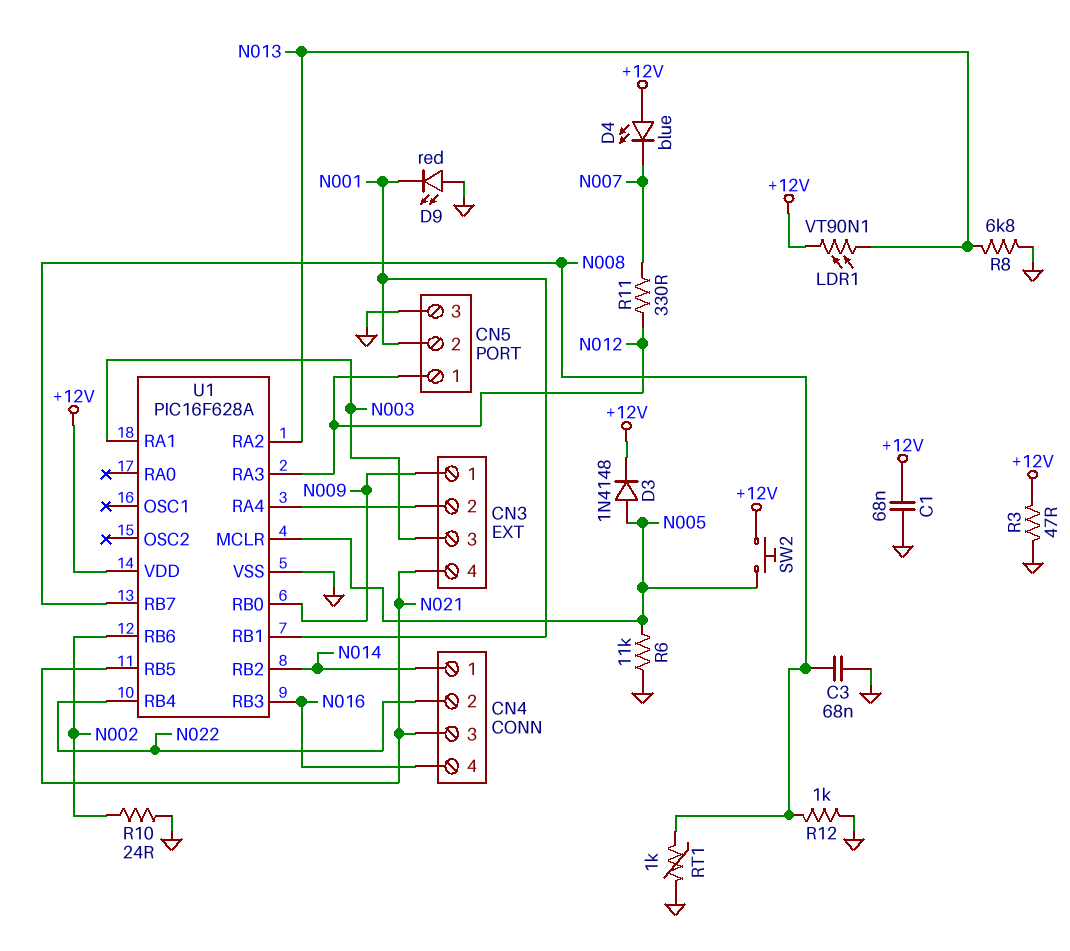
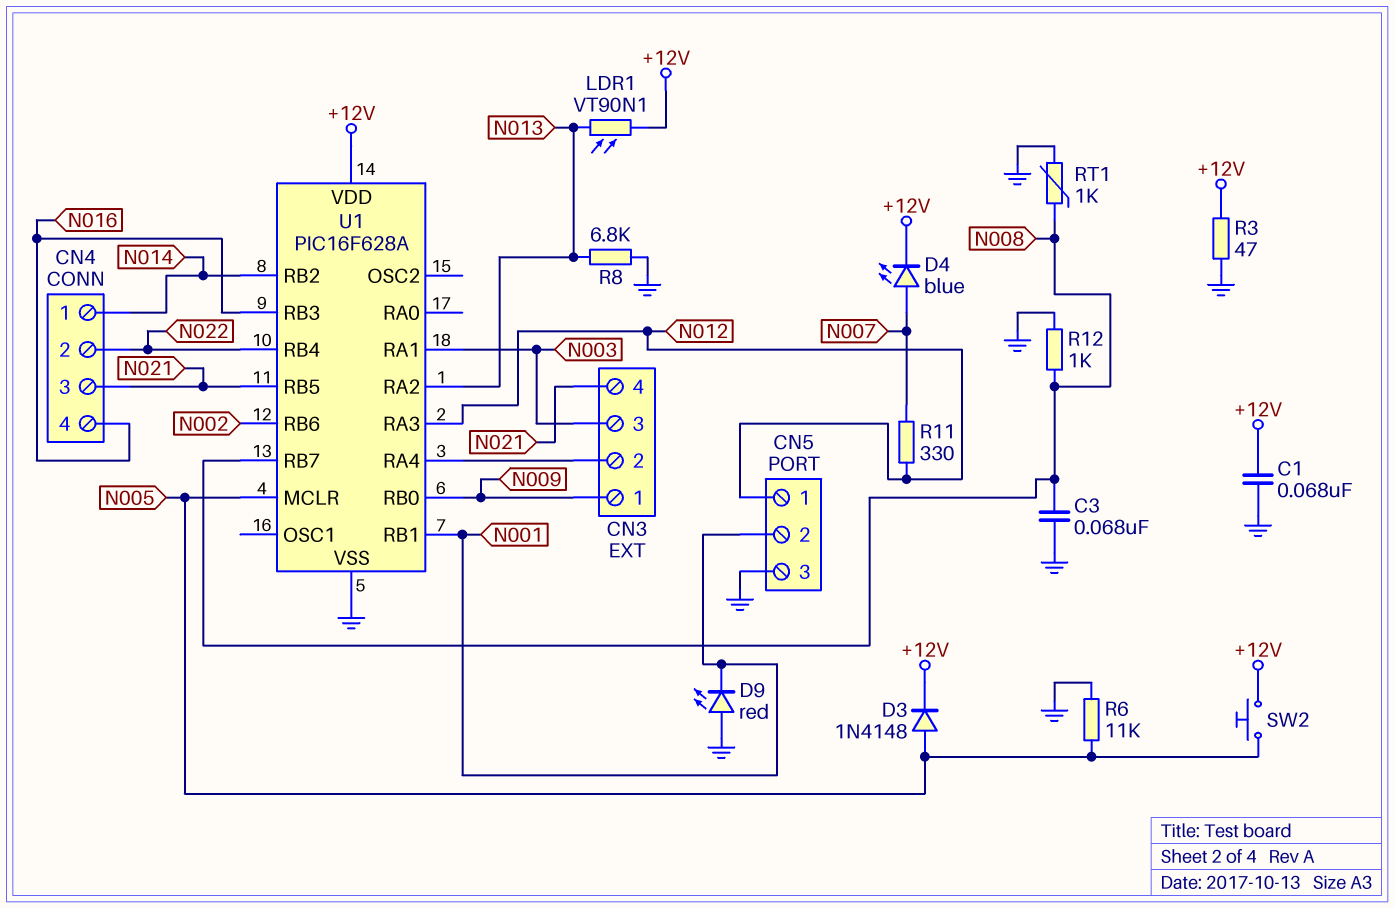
D4: LED blue (A +12V, K N007) -> LED blue (A N007, K +12V)
R10: 24 (GND, N002) -> none

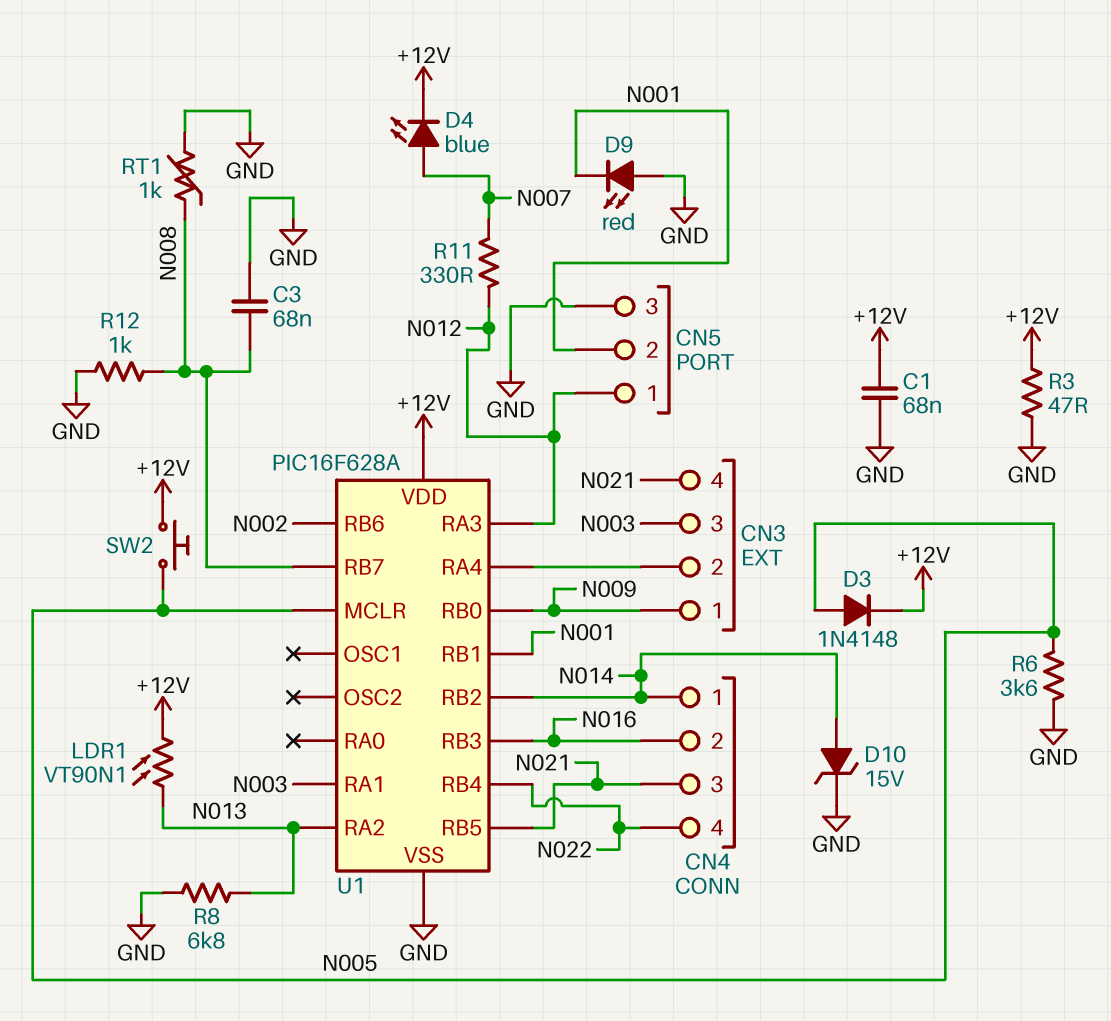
CN4 pin 2: N022 -> N016
CN4 pin 4: N016 -> N022
D10: none -> zener 15V (A N014, K GND)
R6: 11k (GND, N005) -> 3.6k (GND, N005)

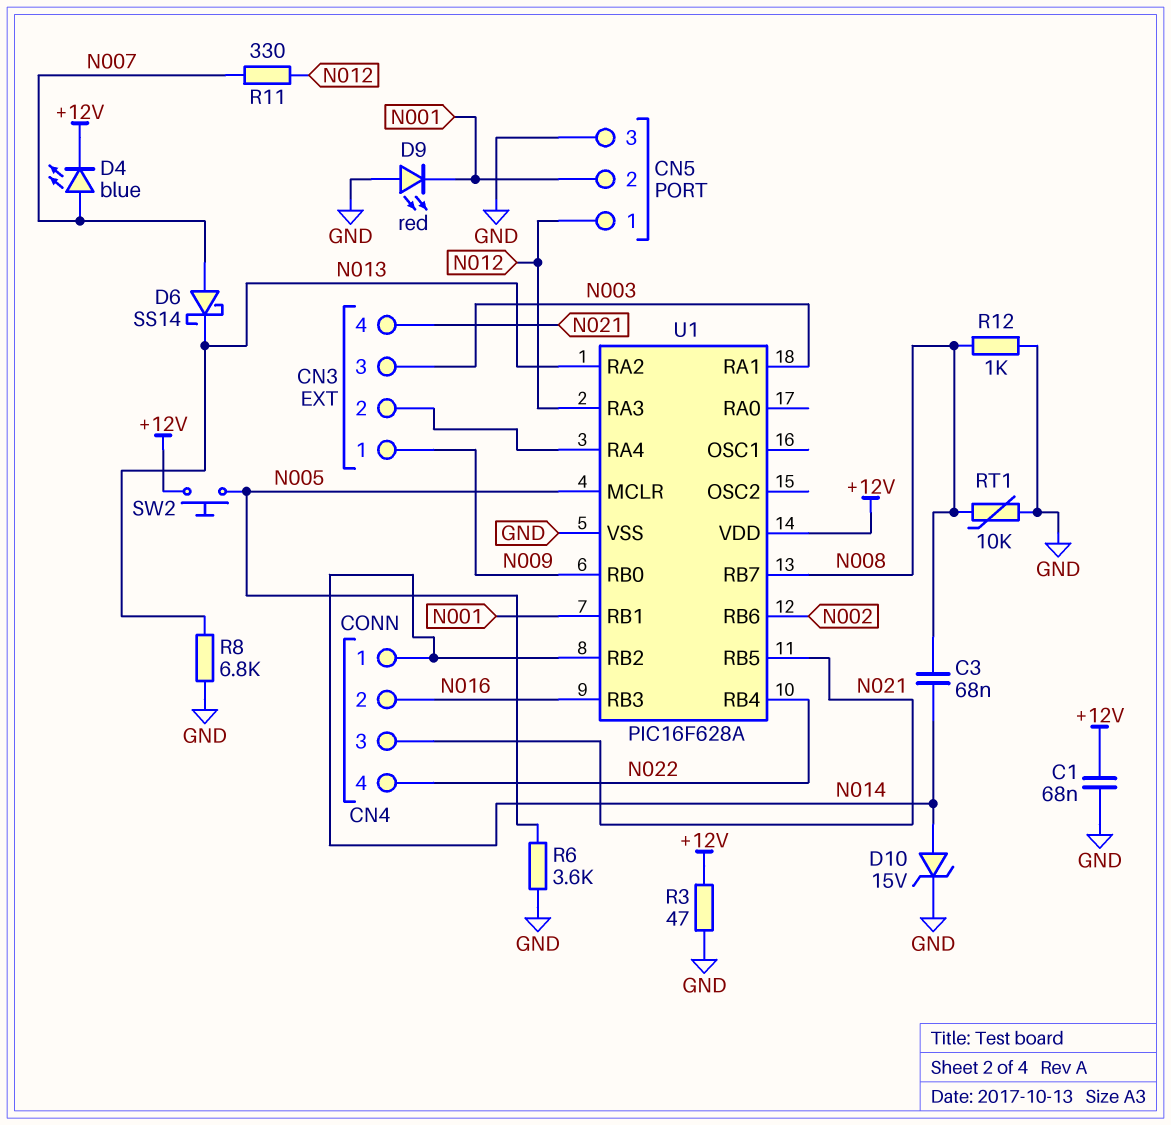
C3: 68nF (GND, N008) -> 68nF (N008, N014)
D3: diode 1N4148 (A N005, K +12V) -> none
D6: none -> schottky SS14 (A N007, K N013)
LDR1: VT90N1 (+12V, N013) -> none
RT1: 1k (GND, N008) -> 10k (GND, N008)

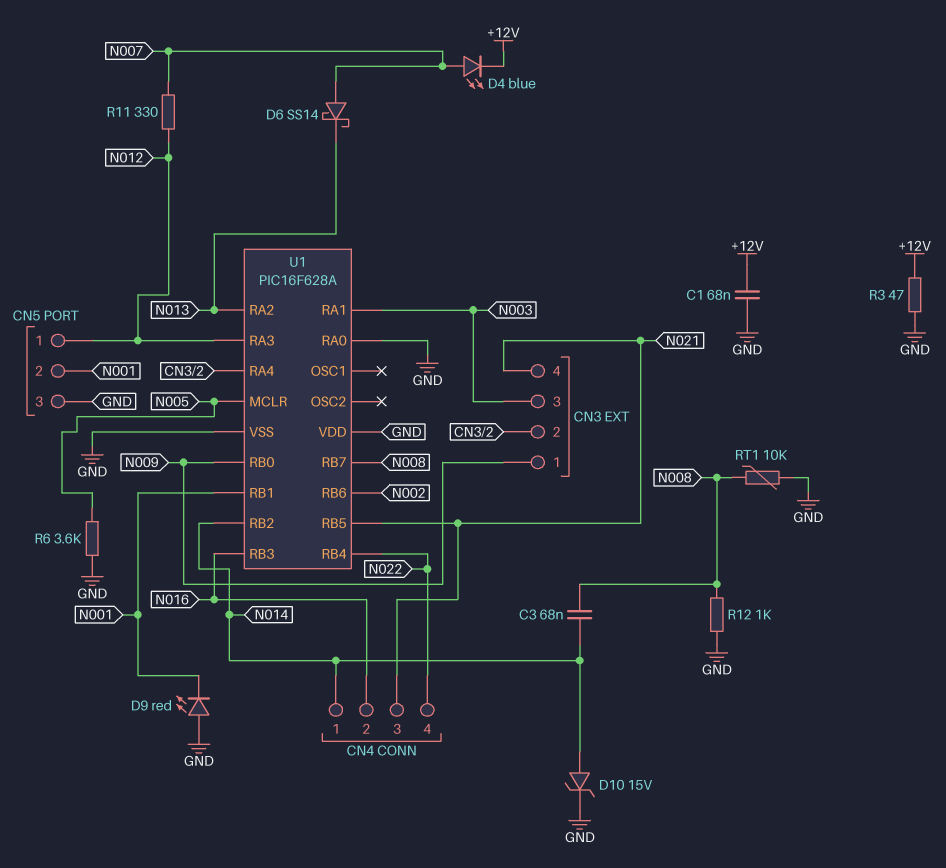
R8: 6.8k (GND, N013) -> none
SW2: button (+12V, N005) -> none
U1 pin RA0: none -> GND
U1 pin VDD: +12V -> GND

